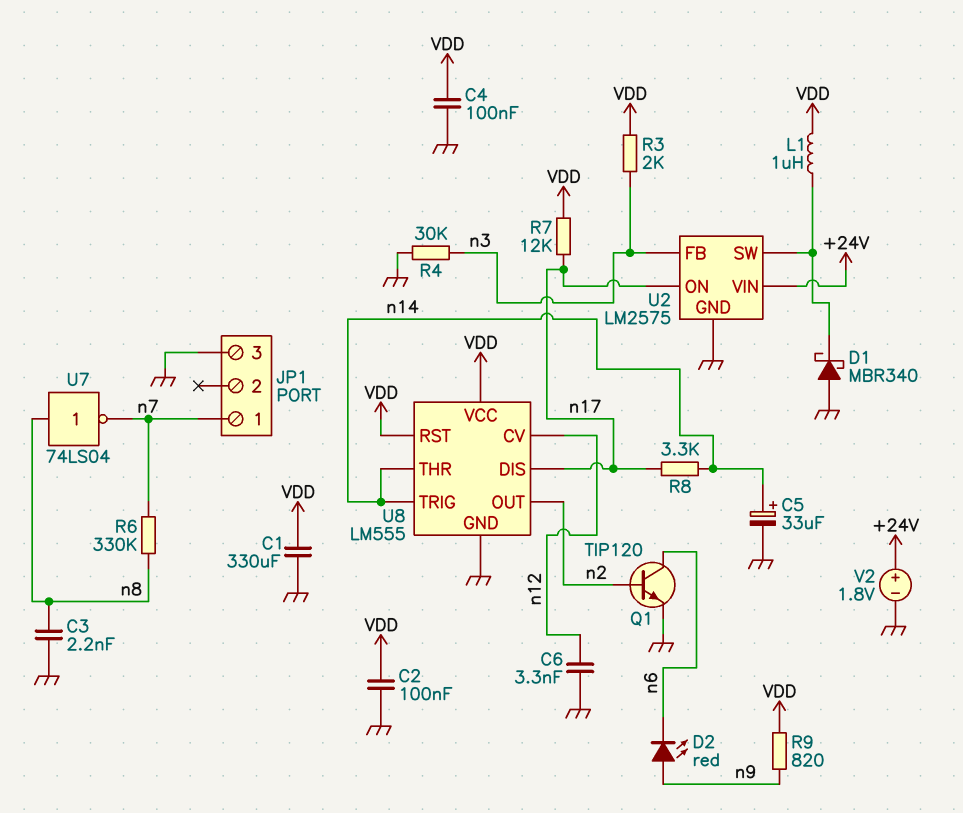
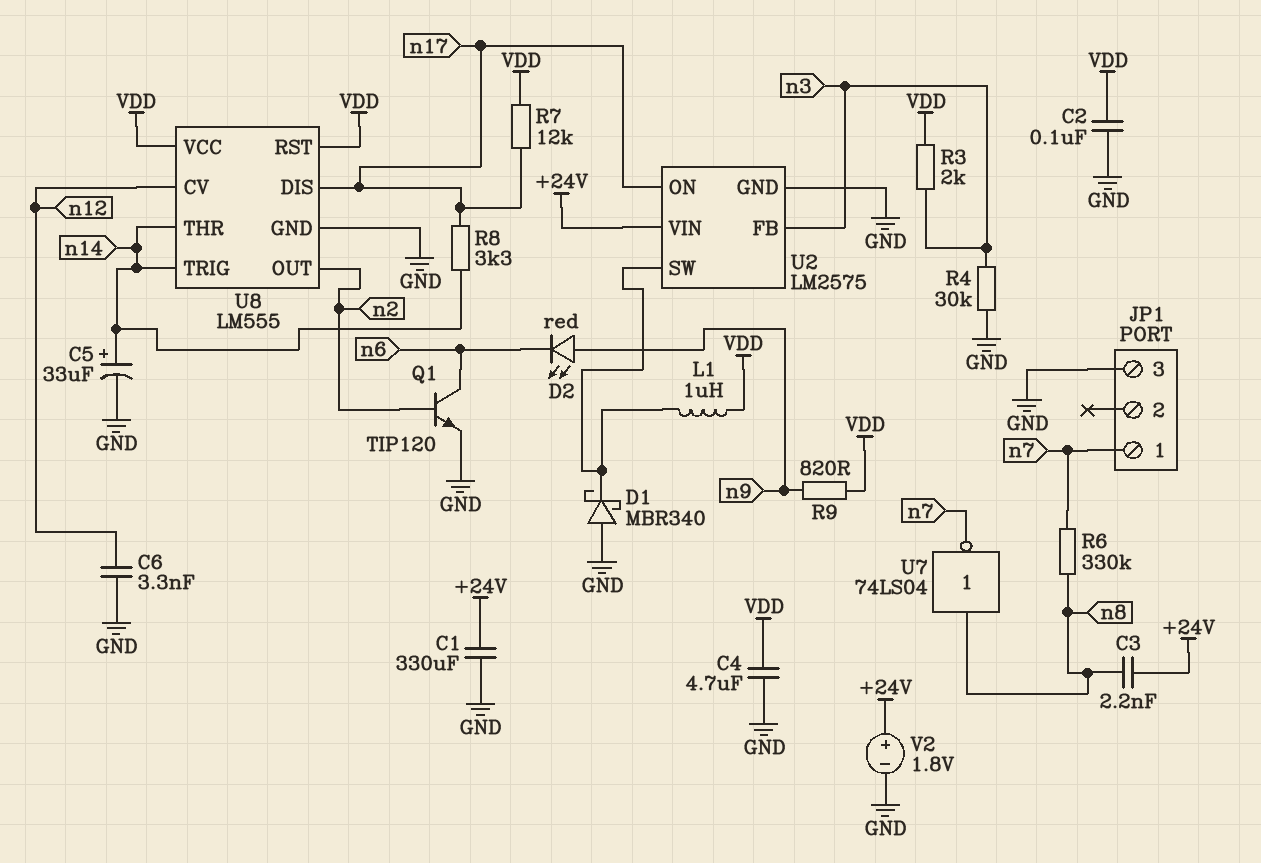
C1: 330uF (GND, VDD) -> 330uF (+24V, GND)
C3: 2.2nF (GND, n8) -> 2.2nF (+24V, n8)
C4: 100nF (GND, VDD) -> 4.7uF (GND, VDD)

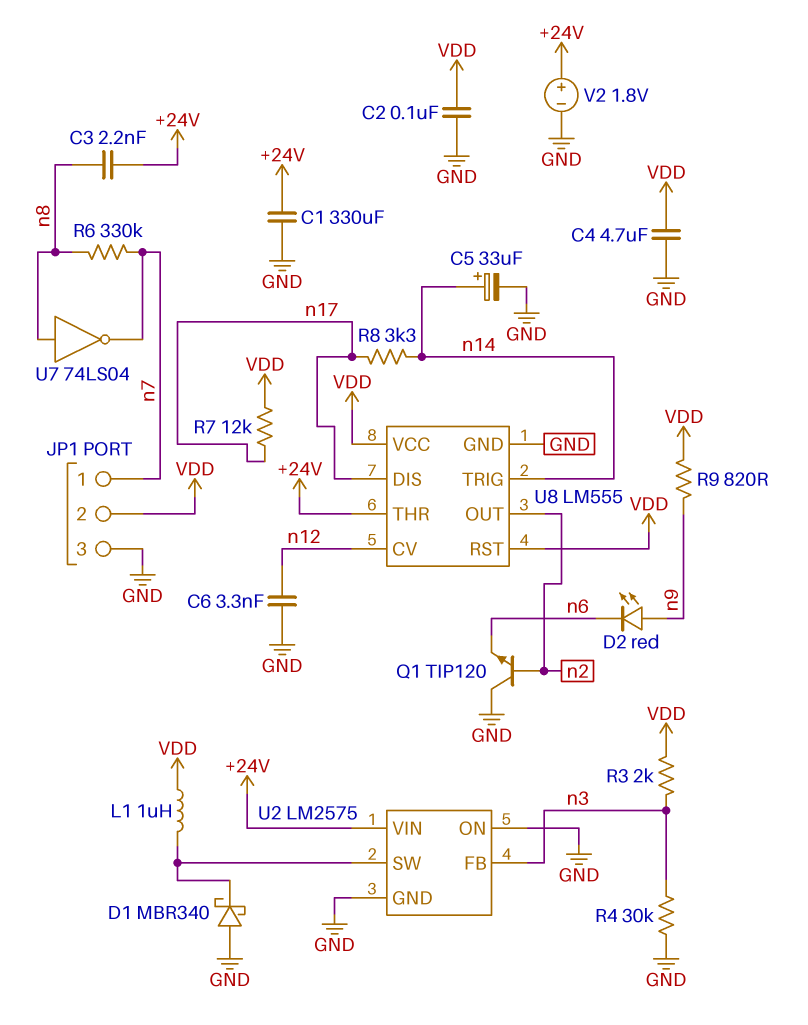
JP1 pin 2: none -> VDD
Q1: NPN TIP120 (B n2, C n6, E GND) -> NPN TIP120 (B n2, C GND, E n6)
U2 pin ON: n17 -> GND
U8 pin THR: n14 -> +24V

